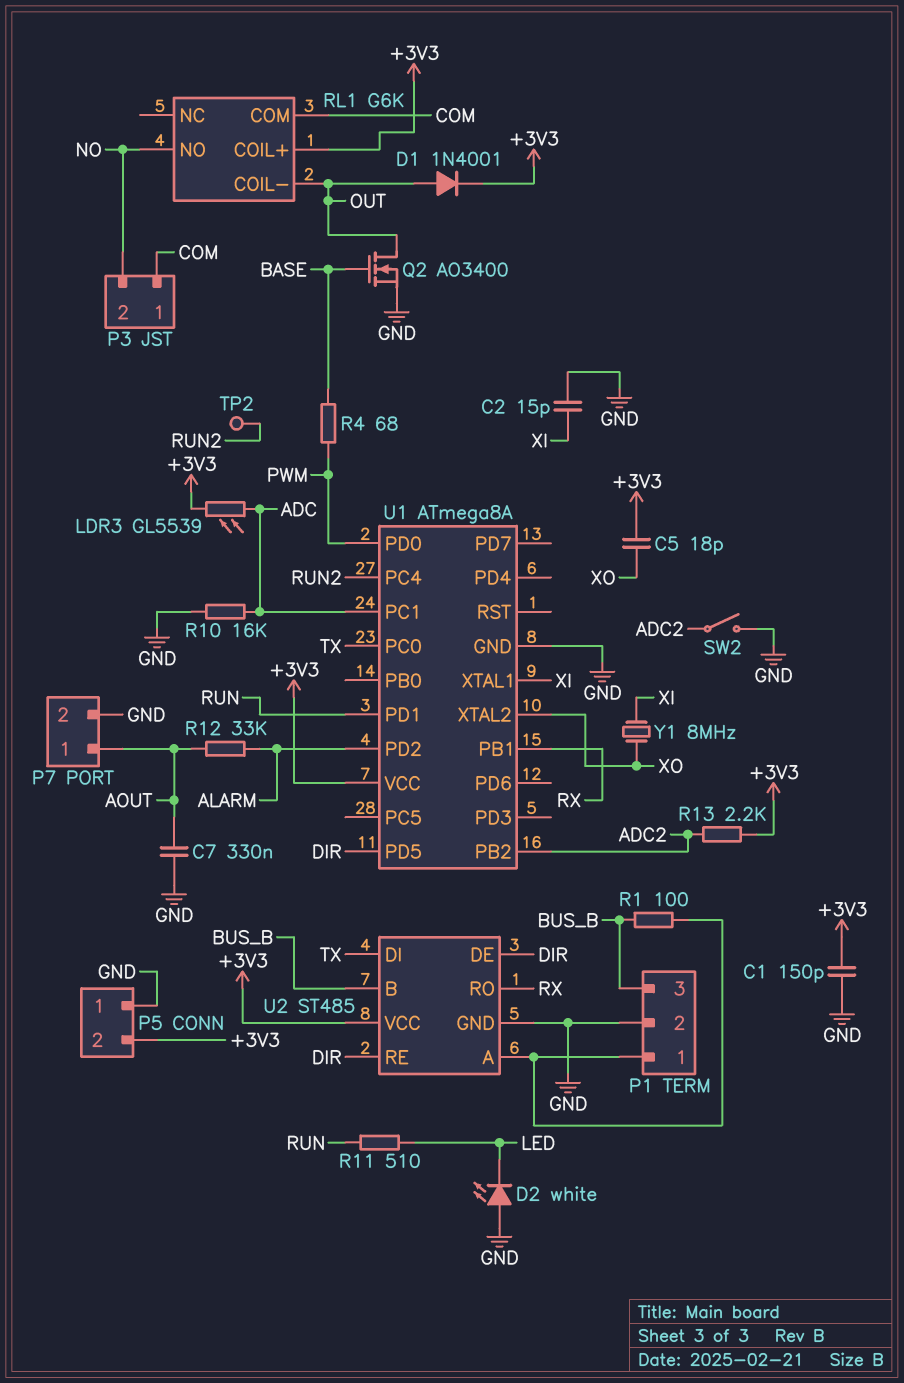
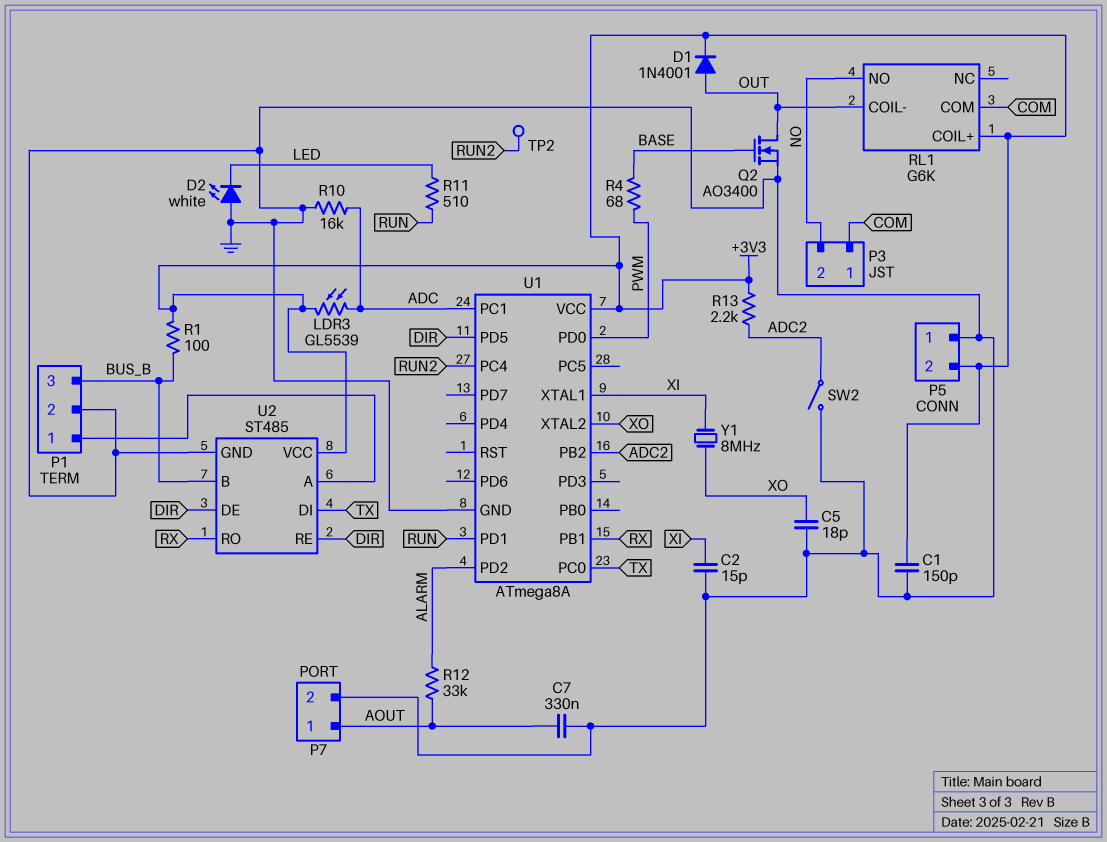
C5: 18pF (+3V3, XO) -> 18pF (GND, XO)
R1: 100 (BUS_B, P1/1) -> 100 (+3V3, BUS_B)

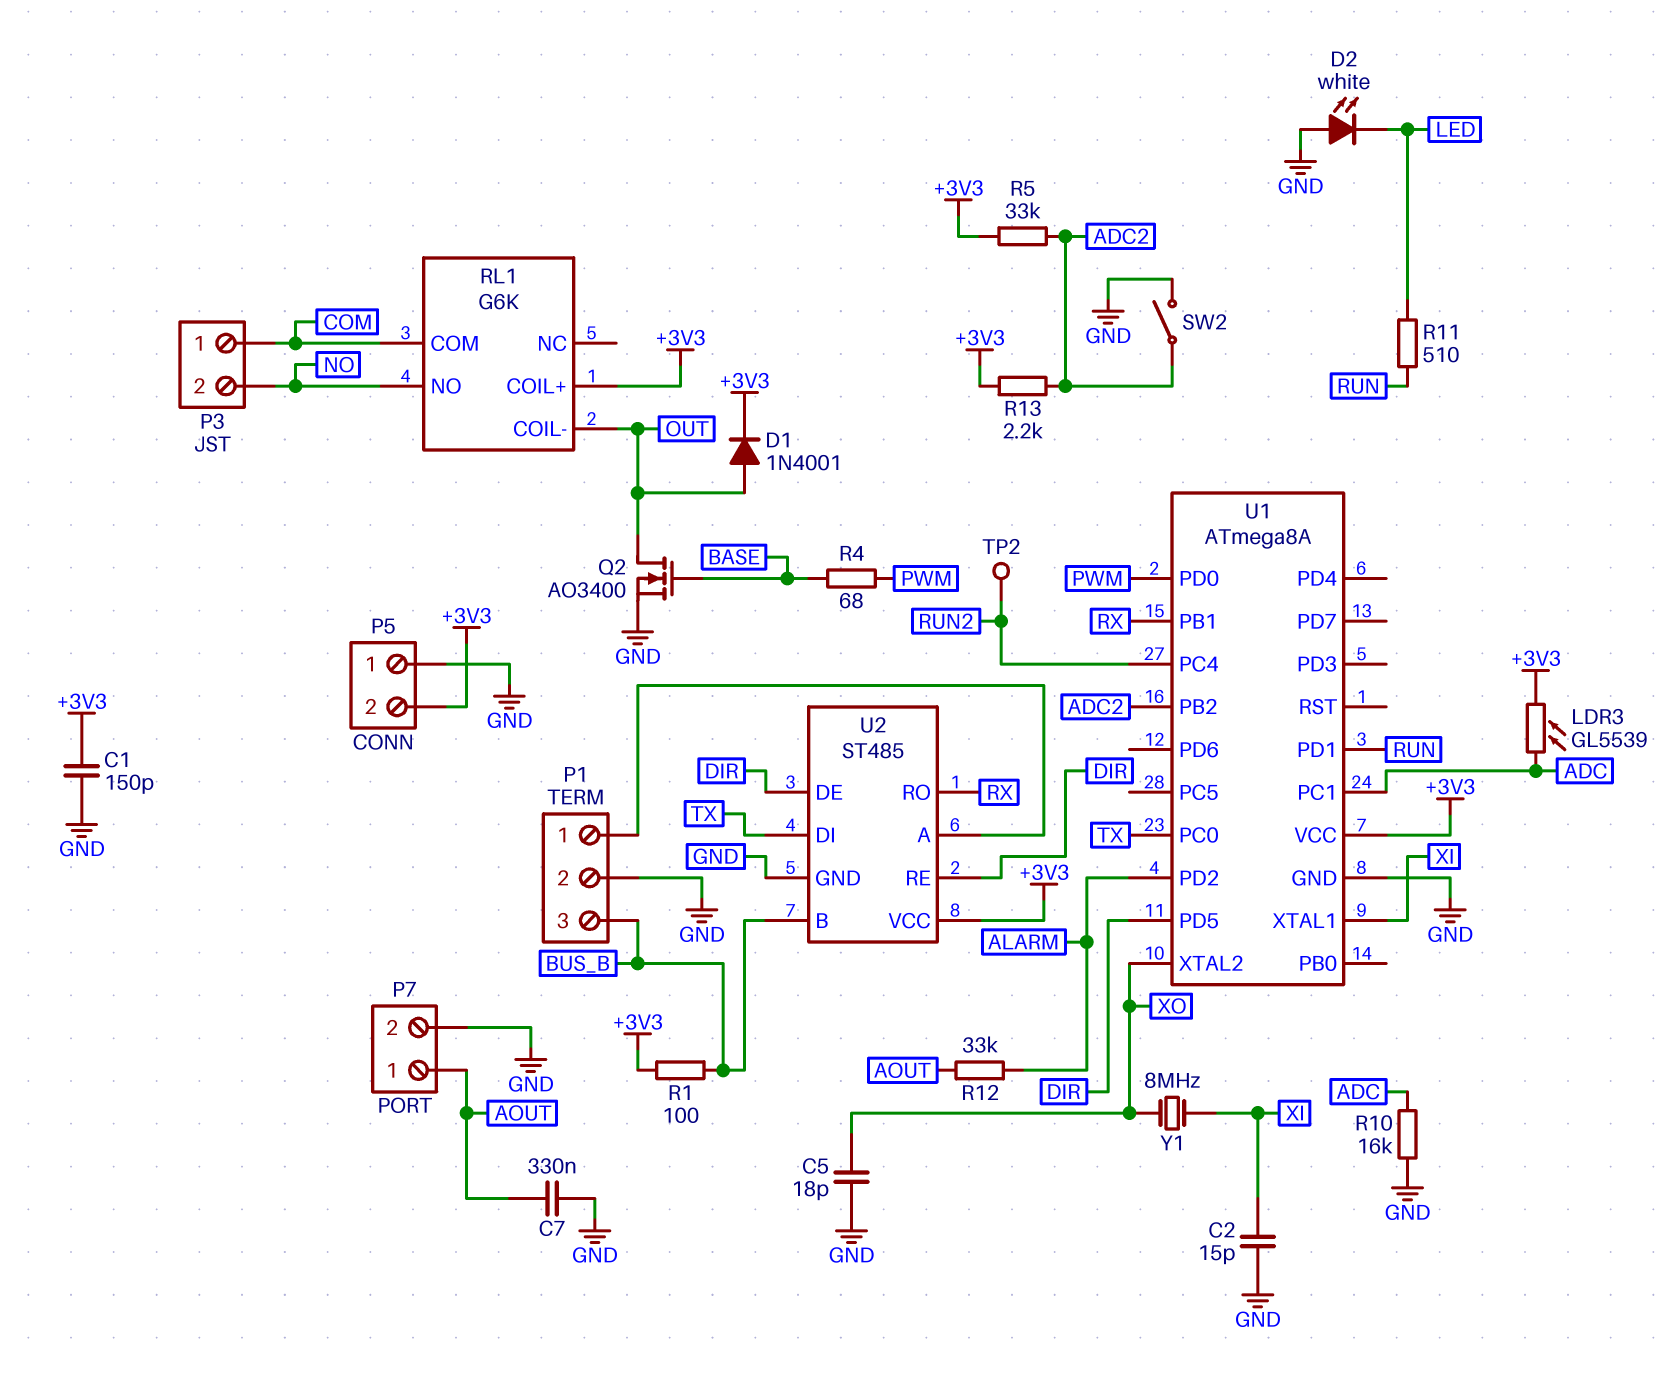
R5: none -> 33k (+3V3, ADC2)

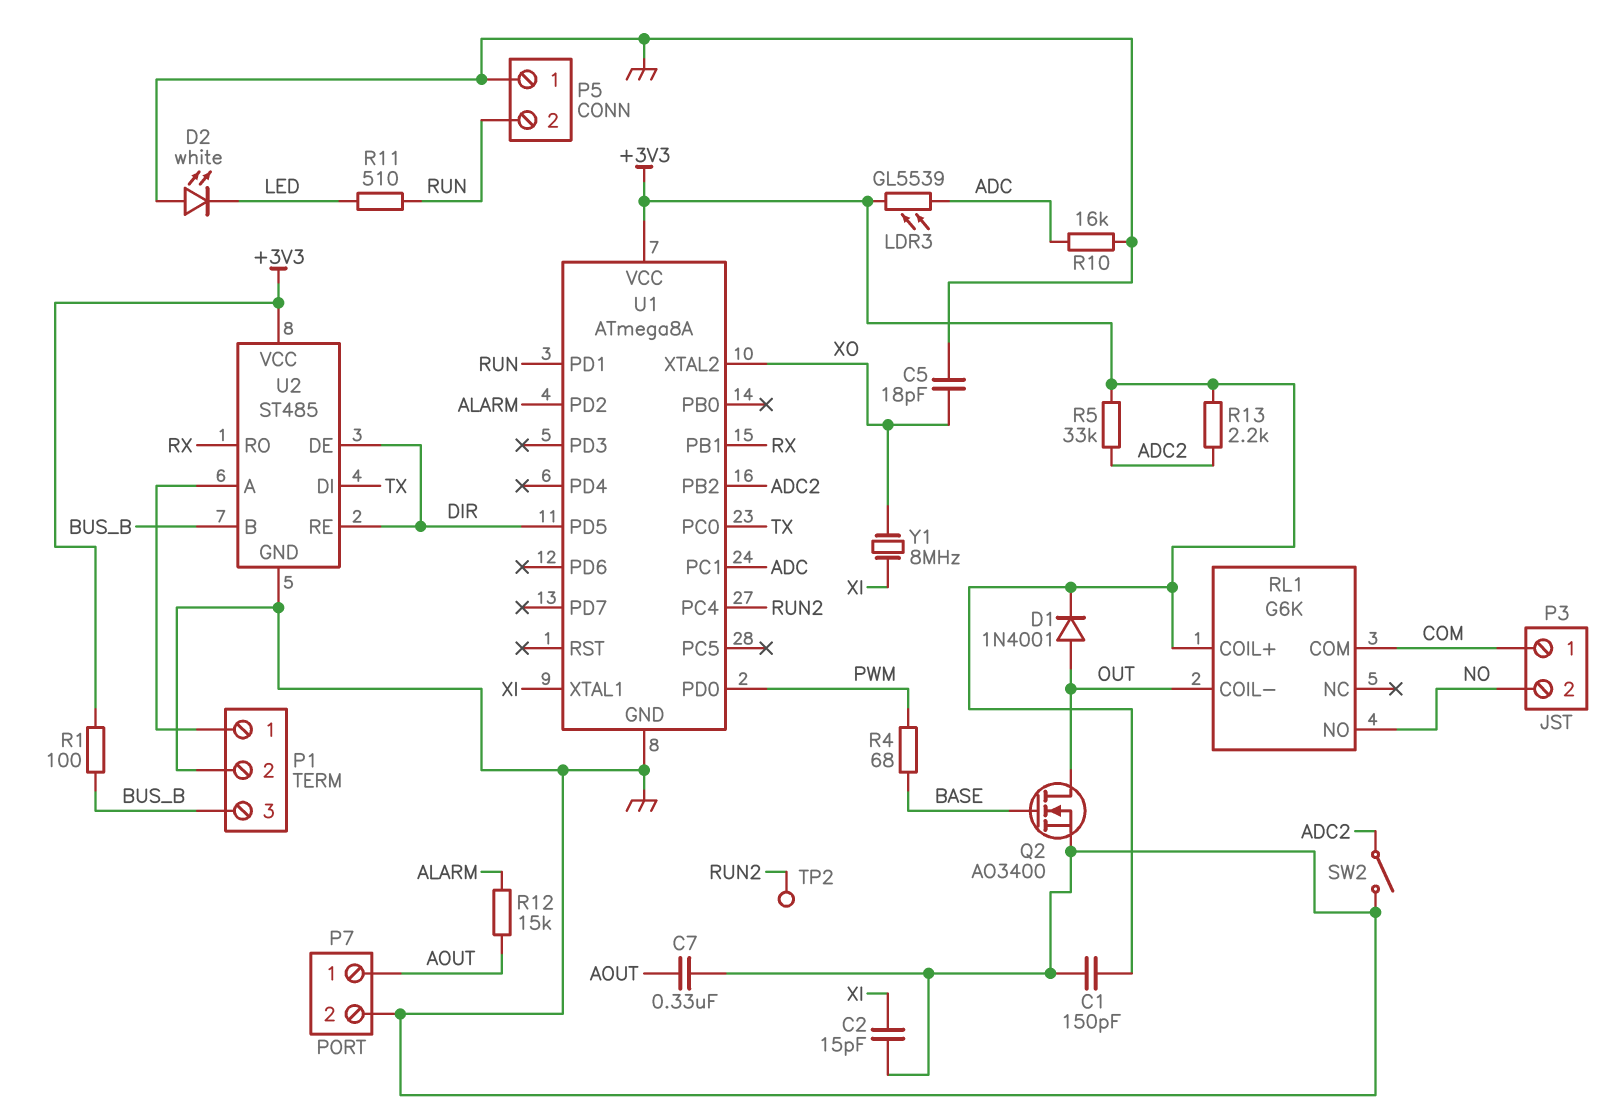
P5 pin 2: +3V3 -> RUN
R12: 33k (ALARM, AOUT) -> 15k (ALARM, AOUT)

